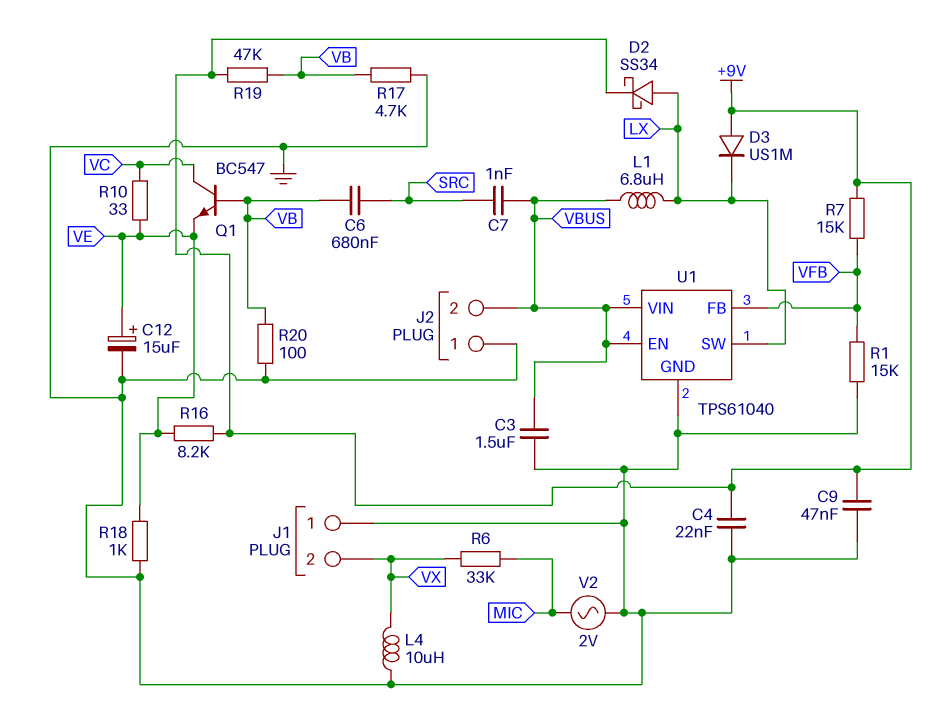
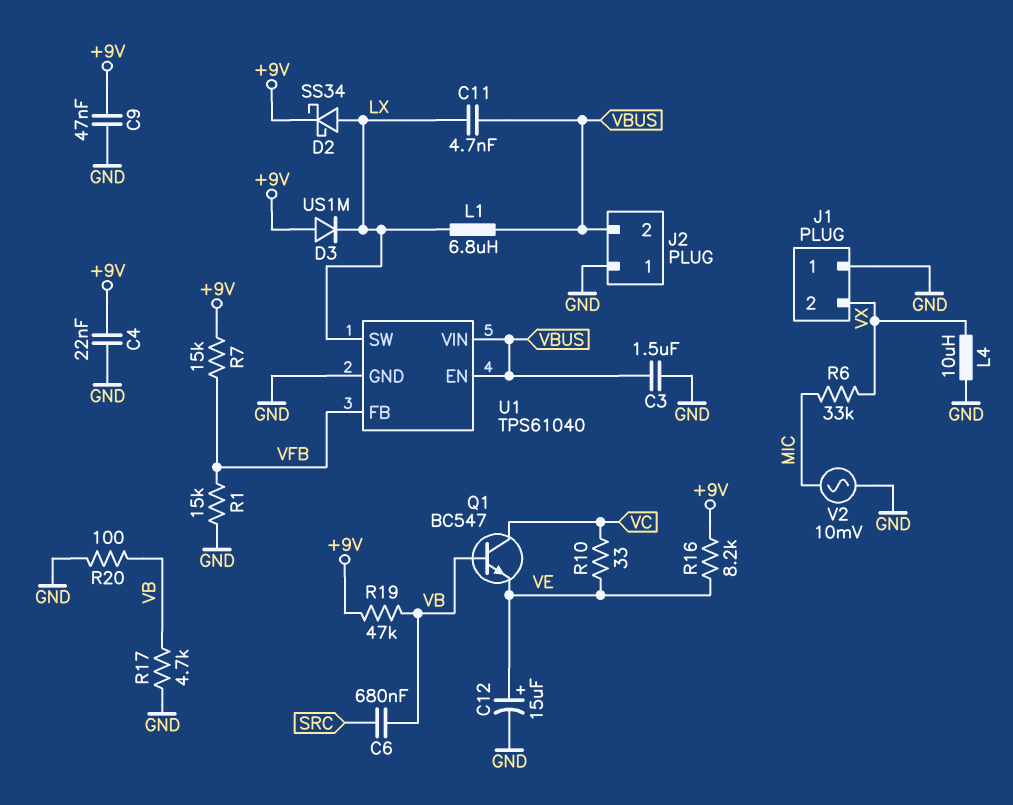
C7: 1nF (SRC, VBUS) -> none
C11: none -> 4.7nF (LX, VBUS)
R18: 1k (GND, VE) -> none
V2: AC 2V (GND, MIC) -> AC 10mV (GND, MIC)

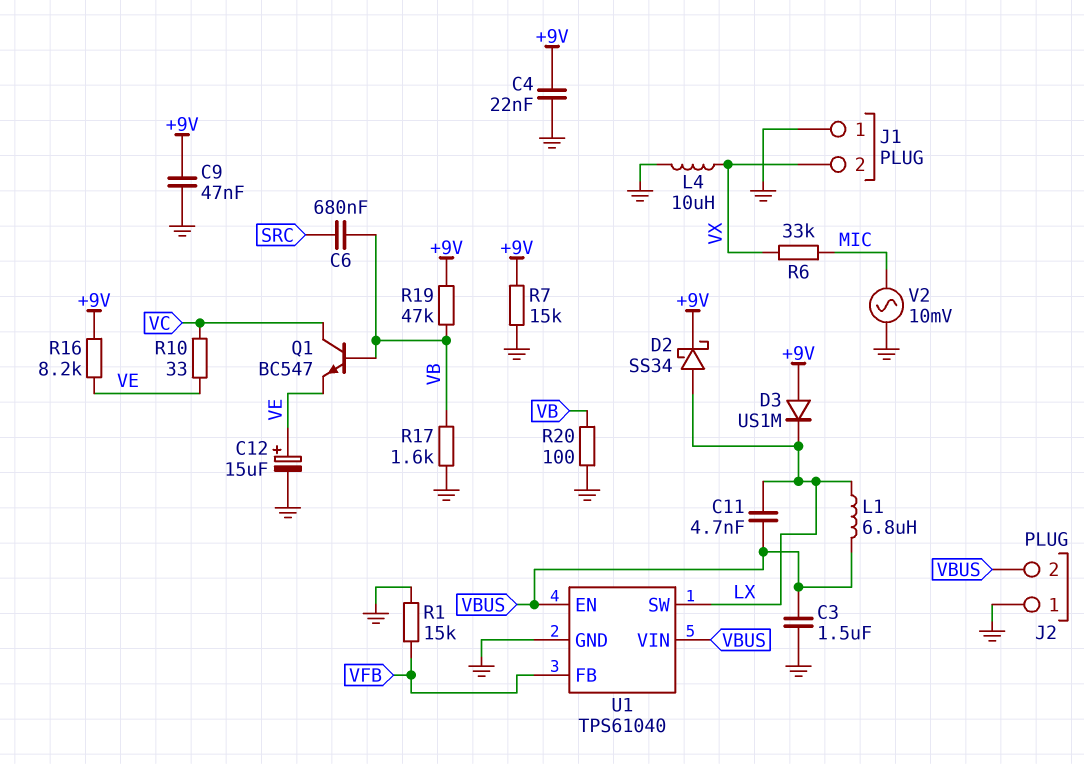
R7: 15k (+9V, VFB) -> 15k (+9V, GND)
R17: 4.7k (GND, VB) -> 1.6k (GND, VB)

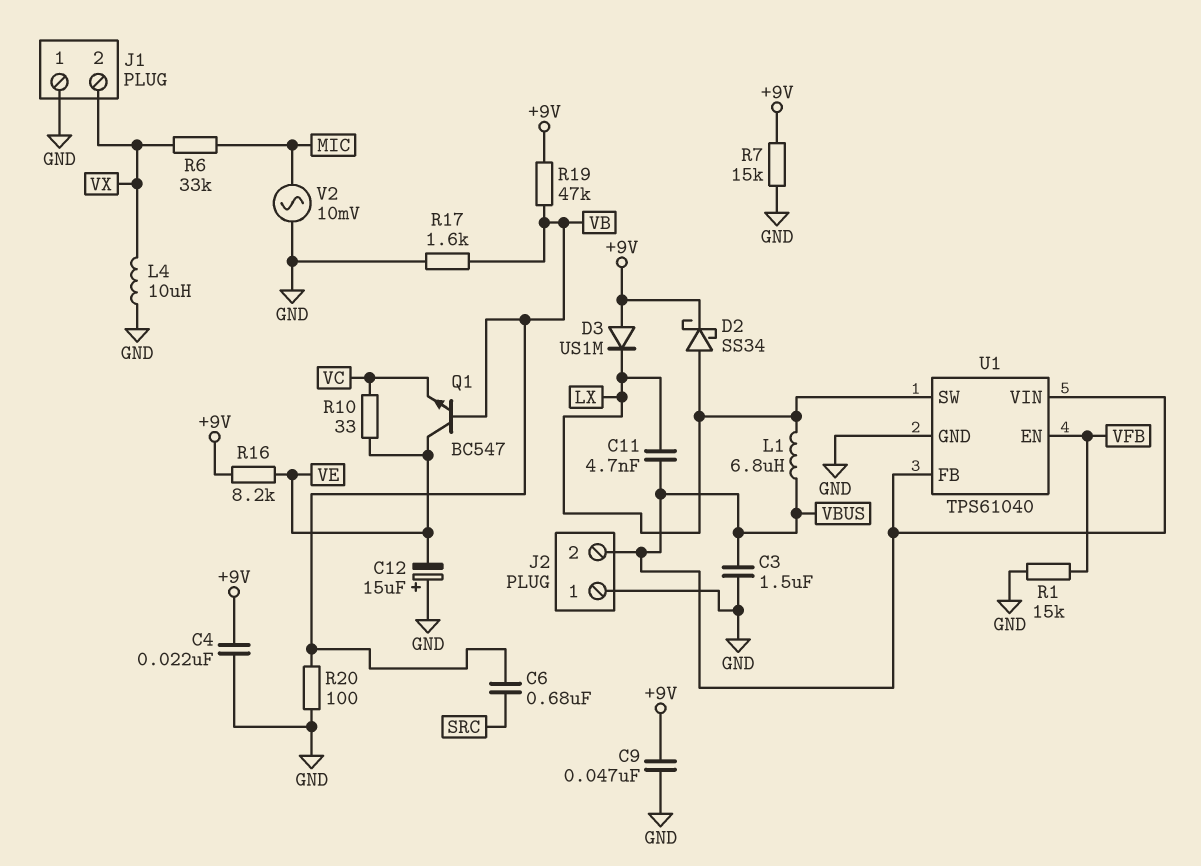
C12: 15uF (plus VE, minus GND) -> 15uF (plus GND, minus VE)
Q1: NPN BC547 (B VB, C VC, E VE) -> NPN BC547 (B VB, C VE, E VC)
U1 pin EN: VBUS -> VFB
U1 pin FB: VFB -> VBUS

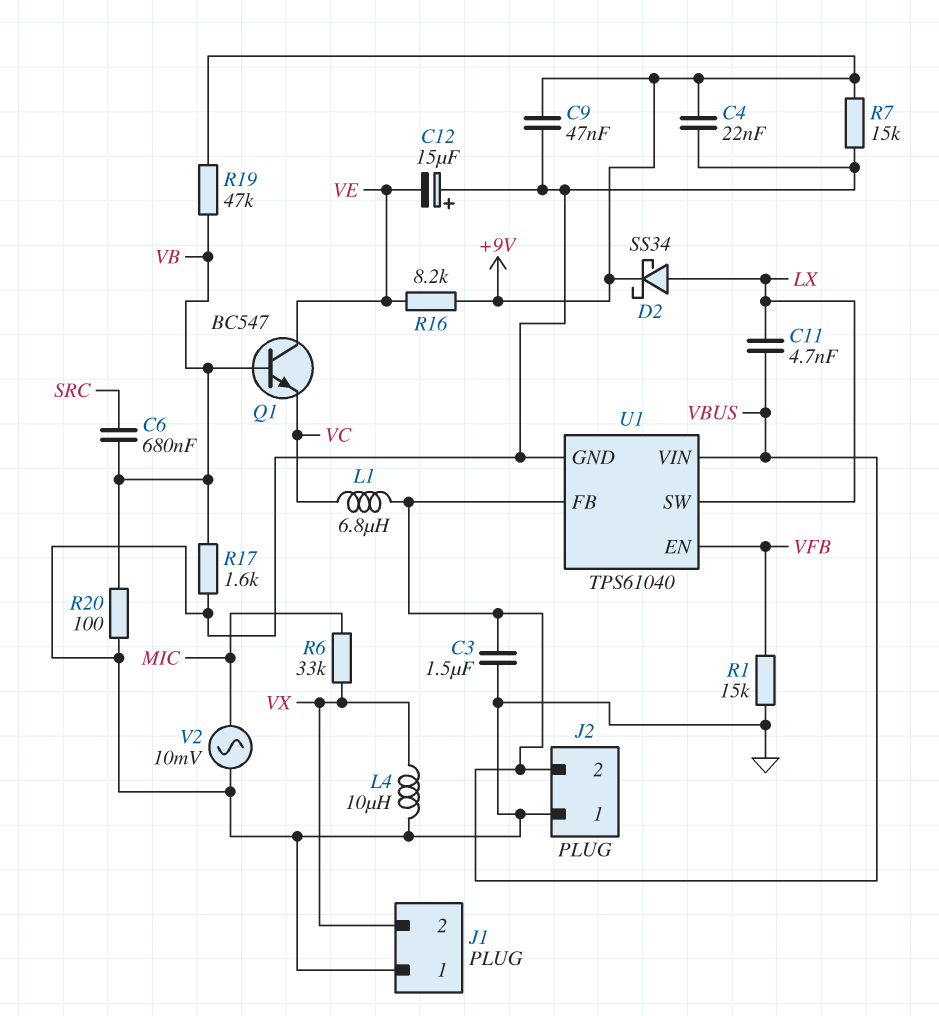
D3: diode US1M (A +9V, K LX) -> none
L1: 6.8uH (LX, VBUS) -> 6.8uH (VBUS, VC)
R10: 33 (VC, VE) -> none

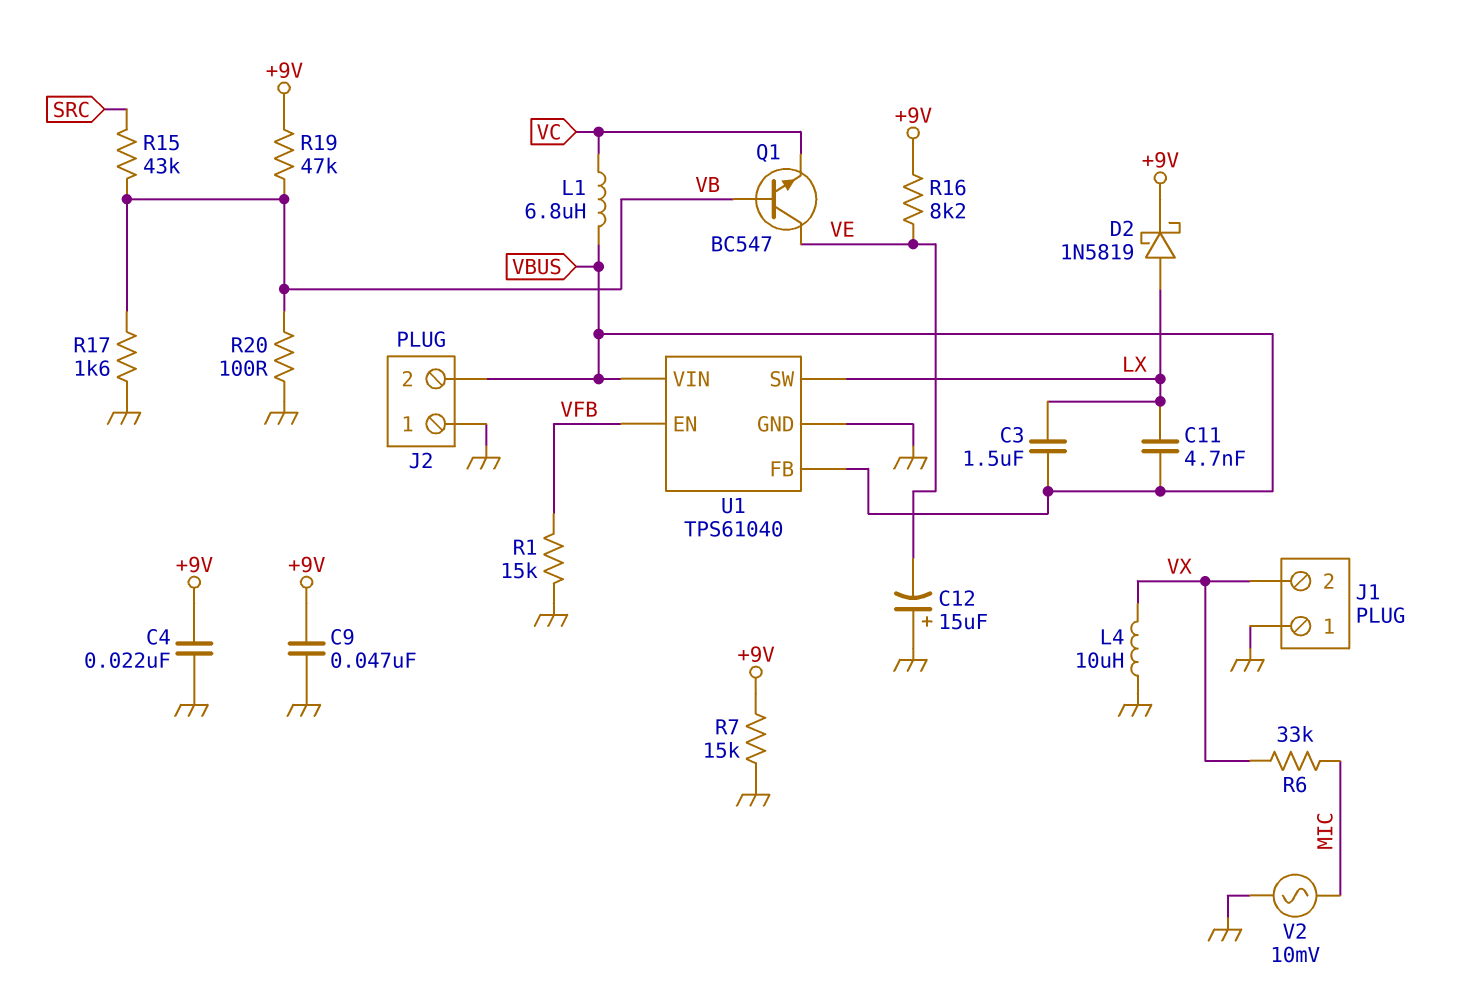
C3: 1.5uF (GND, VBUS) -> 1.5uF (LX, VBUS)
C6: 680nF (SRC, VB) -> none
D2: schottky SS34 (A LX, K +9V) -> schottky 1N5819 (A LX, K +9V)
R15: none -> 43k (SRC, VB)

